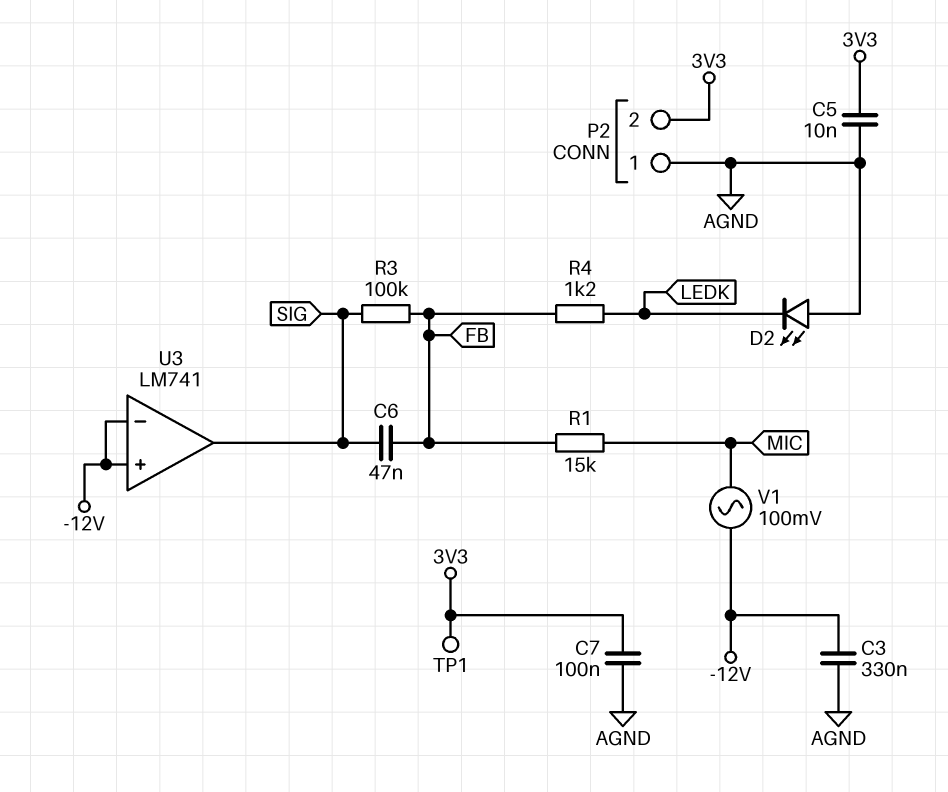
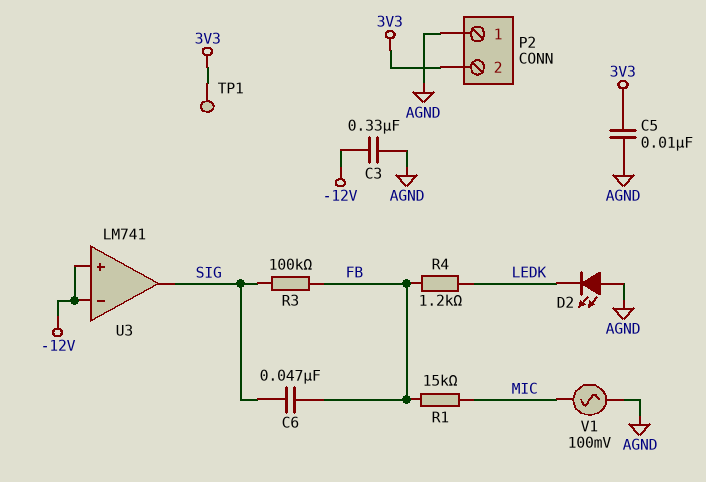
C7: 100nF (3V3, AGND) -> none
V1: AC 100mV (-12V, MIC) -> AC 100mV (AGND, MIC)

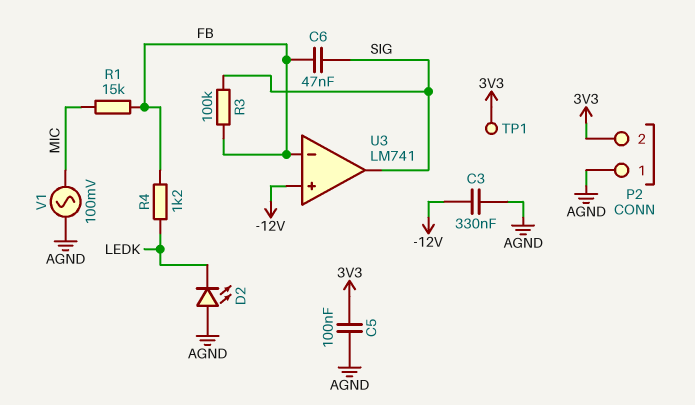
C5: 10nF (3V3, AGND) -> 100nF (3V3, AGND)
U3 pin in-: -12V -> FB

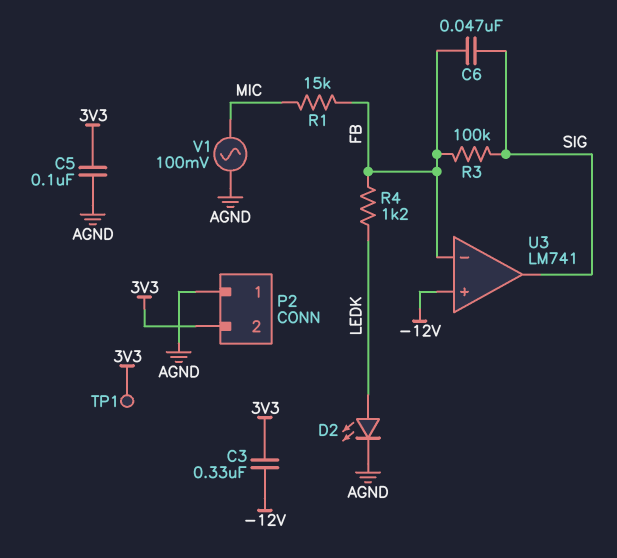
C3: 330nF (-12V, AGND) -> 330nF (-12V, 3V3)
D2: LED (A AGND, K LEDK) -> LED (A LEDK, K AGND)

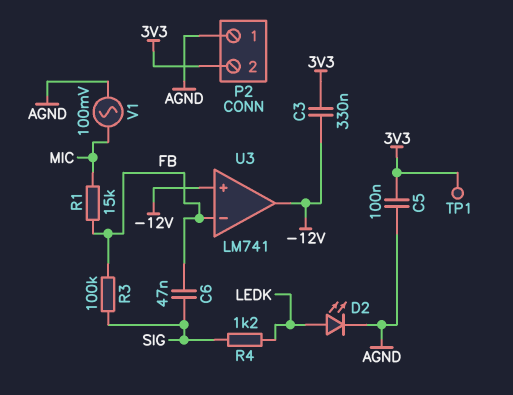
R4: 1.2k (FB, LEDK) -> 1.2k (LEDK, SIG)
U3 pin out: SIG -> -12V

